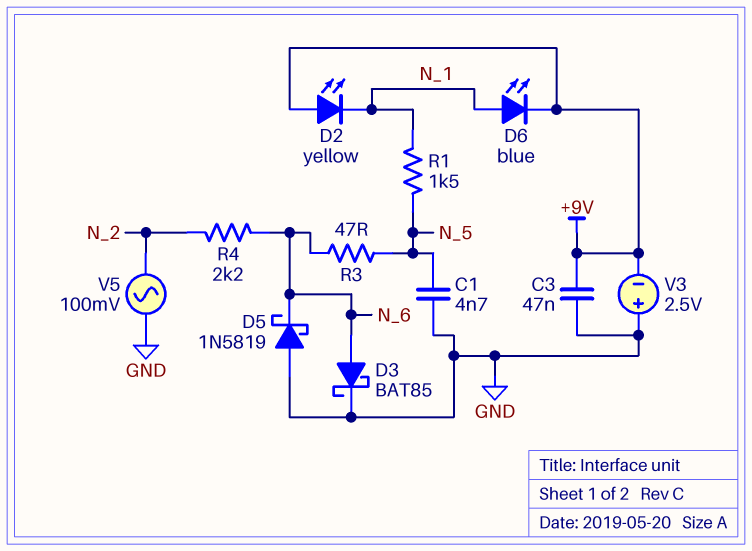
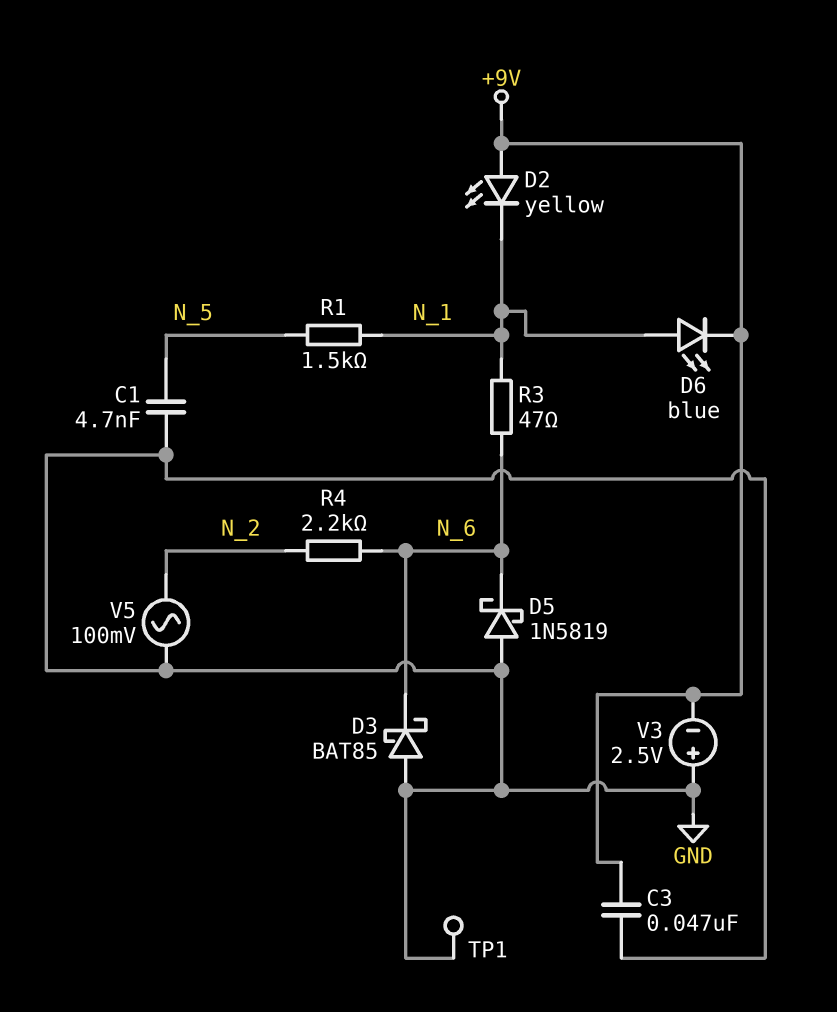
D3: schottky BAT85 (A N_6, K GND) -> schottky BAT85 (A GND, K N_6)
R3: 47 (N_5, N_6) -> 47 (N_1, N_6)
TP1: none -> test point (GND)

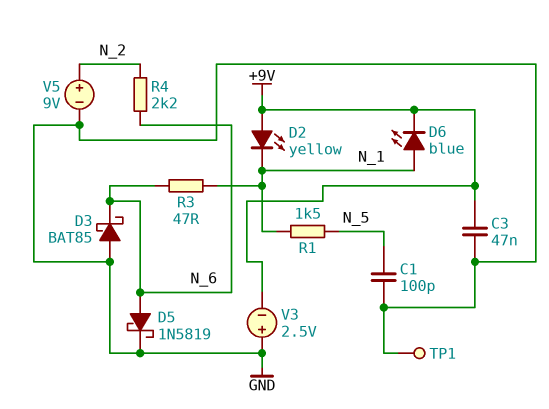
C1: 4.7nF (GND, N_5) -> 100pF (GND, N_5)
D5: schottky 1N5819 (A GND, K N_6) -> schottky 1N5819 (A N_6, K GND)
V5: AC 100mV (GND, N_2) -> 9V (plus N_2, minus GND)

